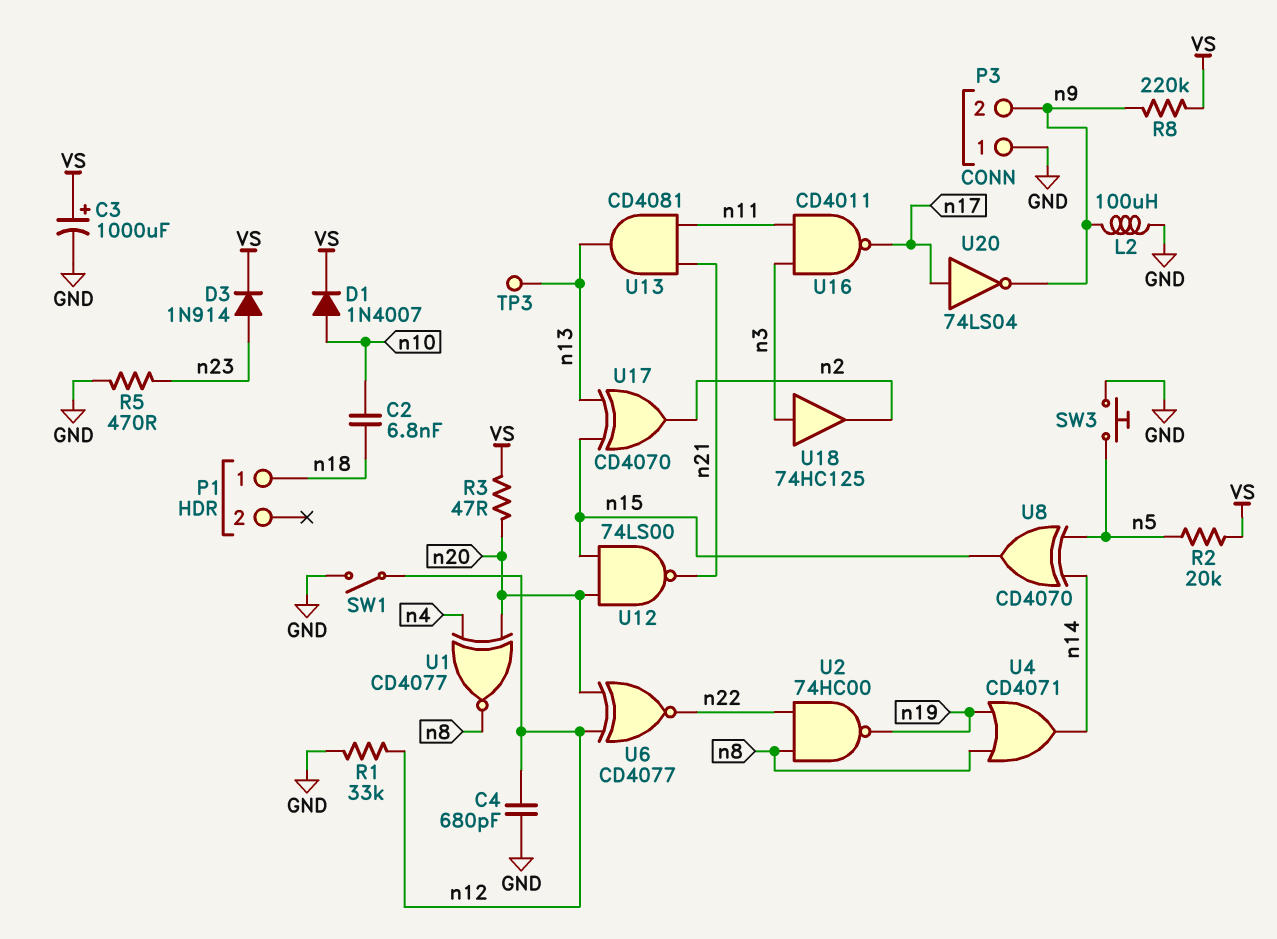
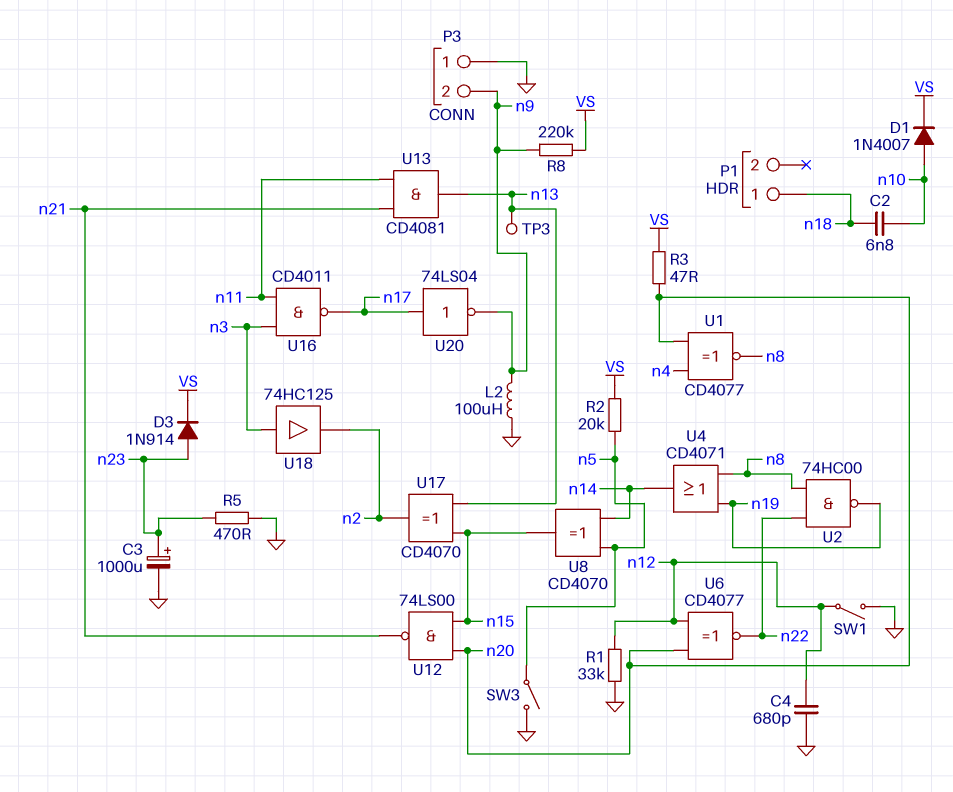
C3: 1000uF (plus VS, minus GND) -> 1000uF (plus n23, minus GND)
SW3: button (GND, n5) -> switch (GND, n5)

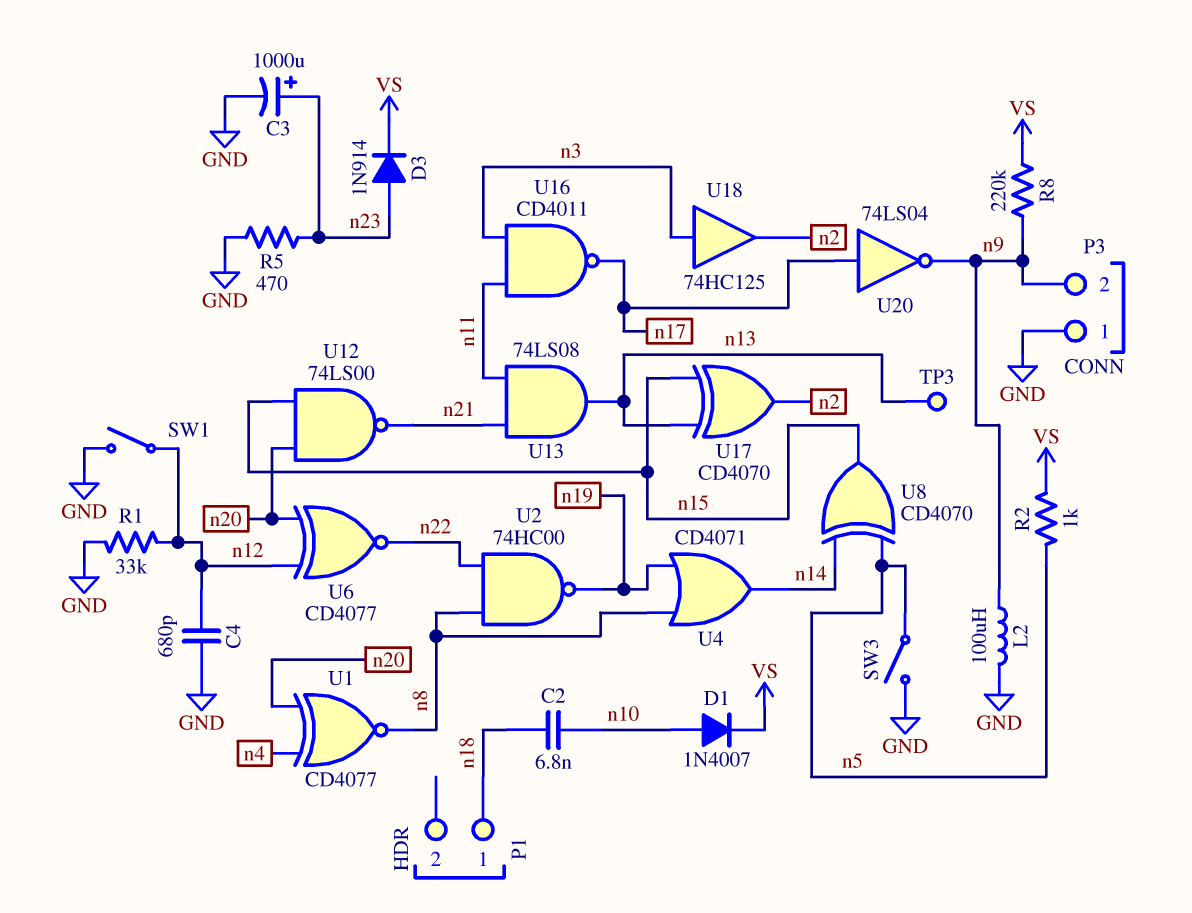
R2: 20k (VS, n5) -> 1k (VS, n5)
R3: 47 (VS, n20) -> none
U13: AND CD4081 (in n11, in n21, out n13) -> AND 74LS08 (in n11, in n21, out n13)

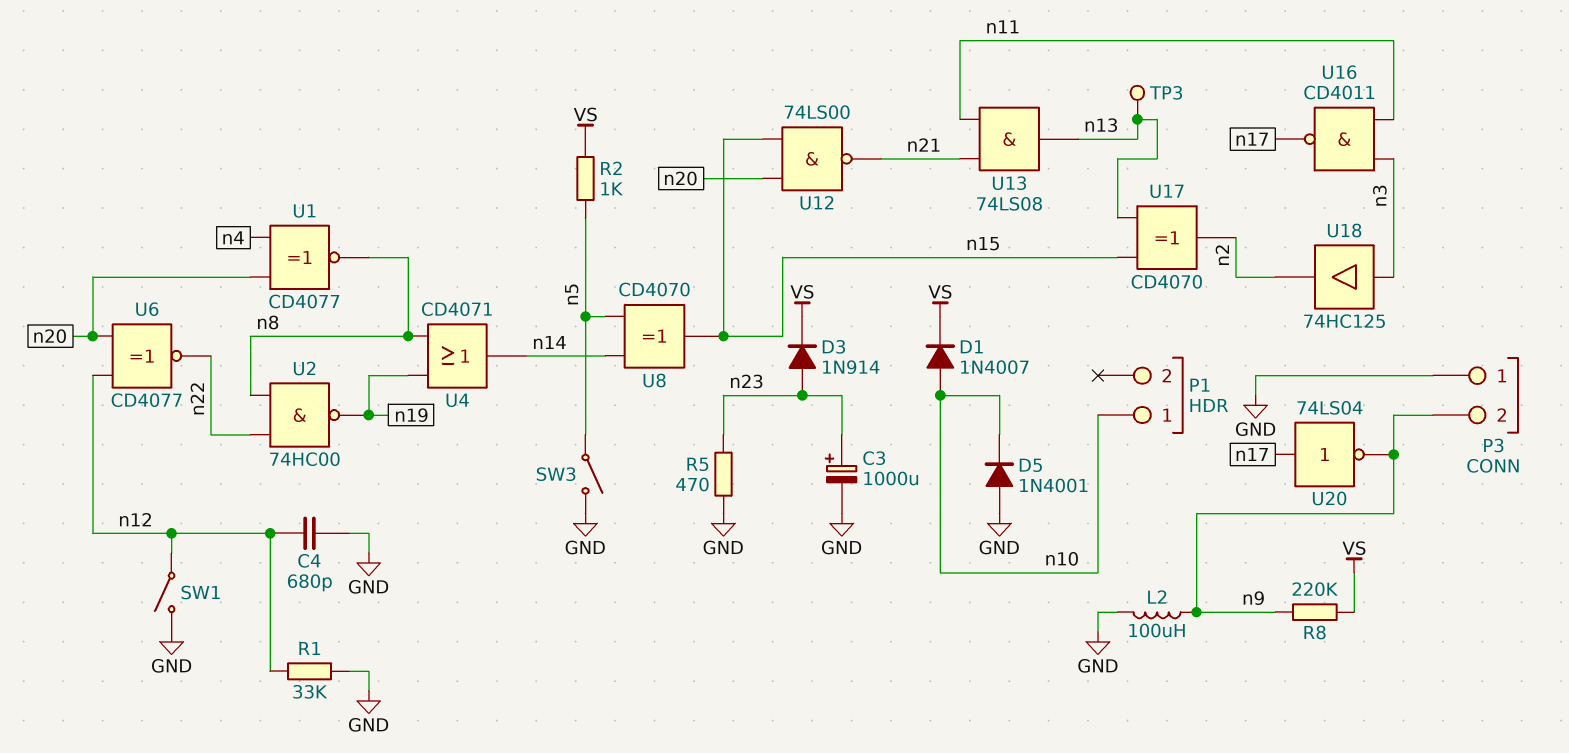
C2: 6.8nF (n10, n18) -> none
D5: none -> diode 1N4001 (A GND, K n10)
P1 pin 1: n18 -> n10

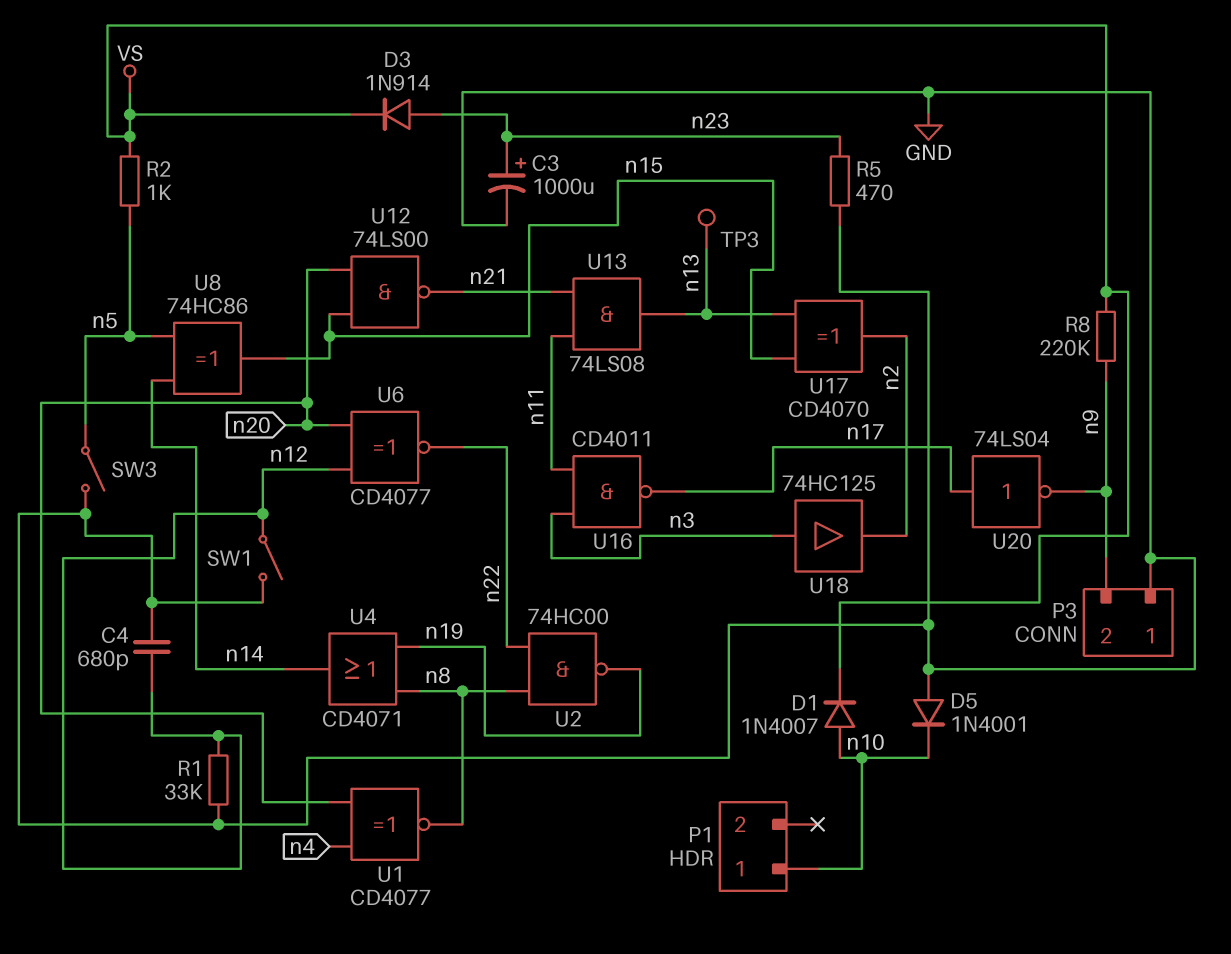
L2: 100uH (GND, n9) -> none
U8: XOR CD4070 (in n5, in n14, out n15) -> XOR 74HC86 (in n5, in n14, out n15)

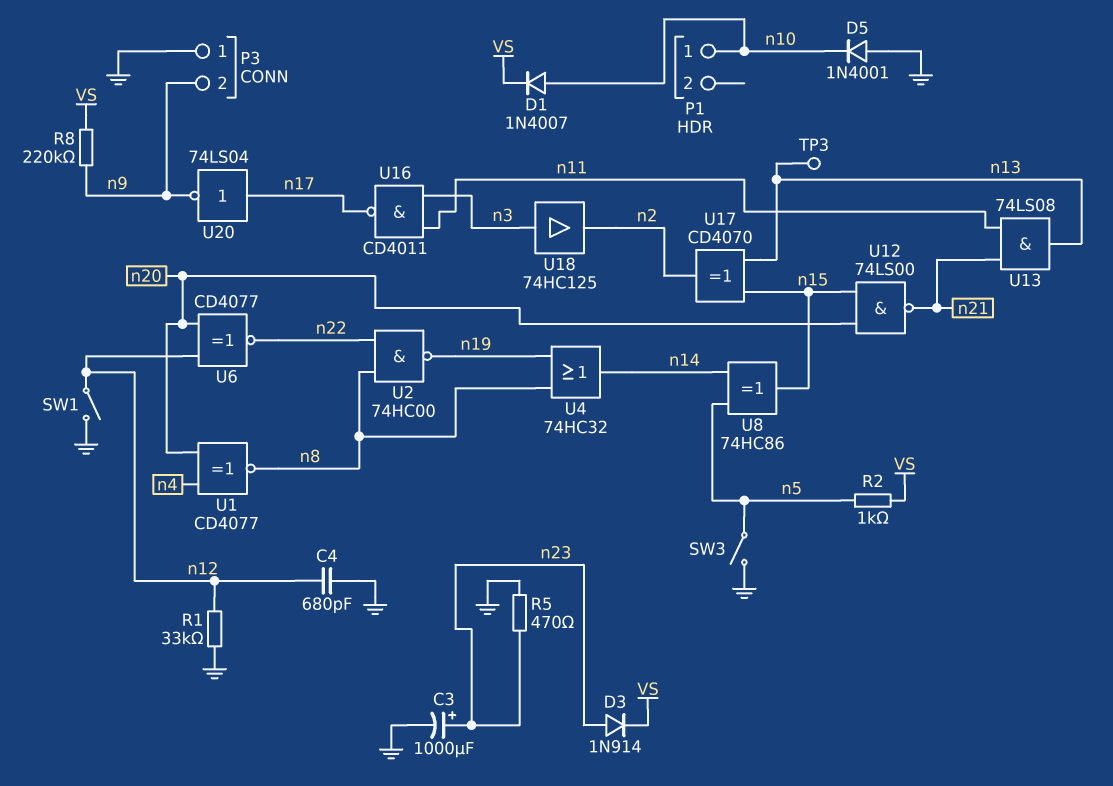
U4: OR CD4071 (in n8, in n19, out n14) -> OR 74HC32 (in n8, in n19, out n14)

